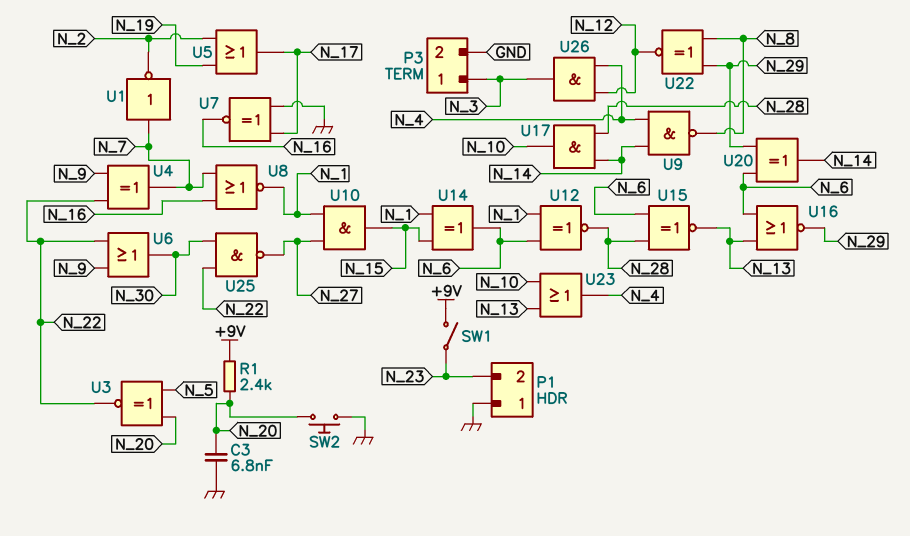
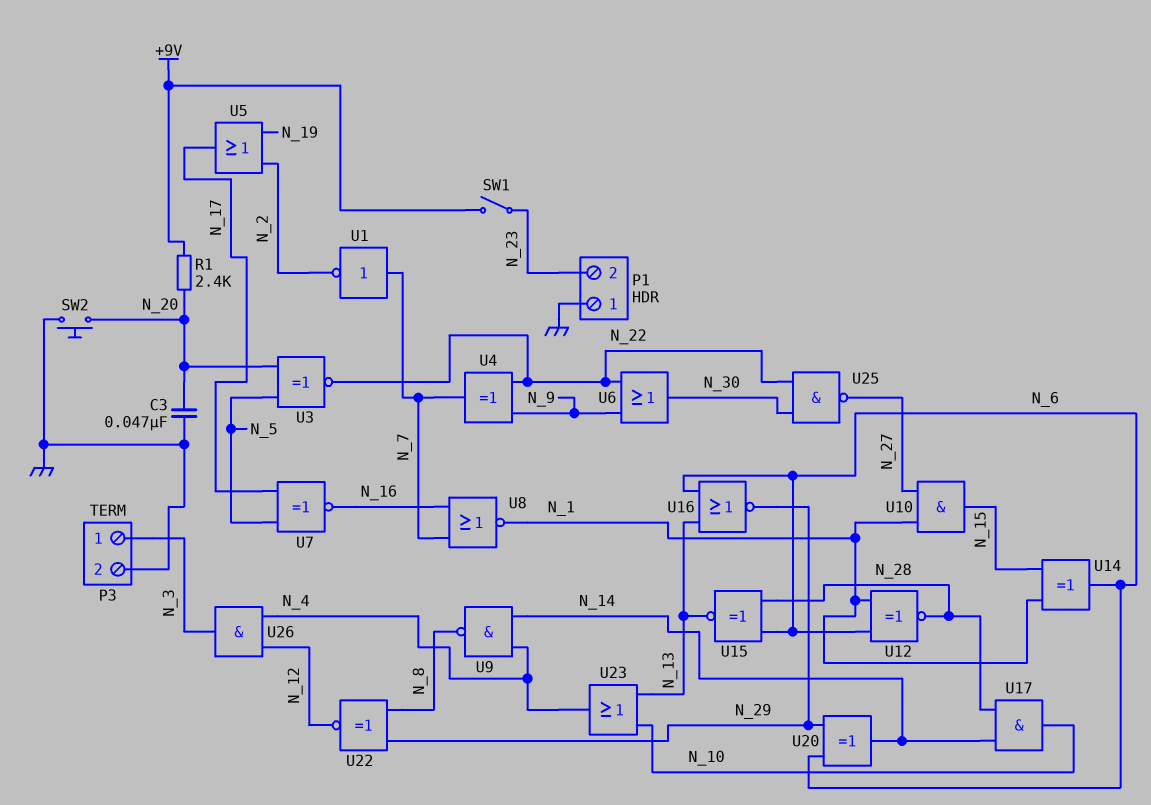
C3: 6.8nF (GND, N_20) -> 47nF (GND, N_20)
U7: XNOR (in GND, in N_17, out N_16) -> XNOR (in N_5, in N_17, out N_16)

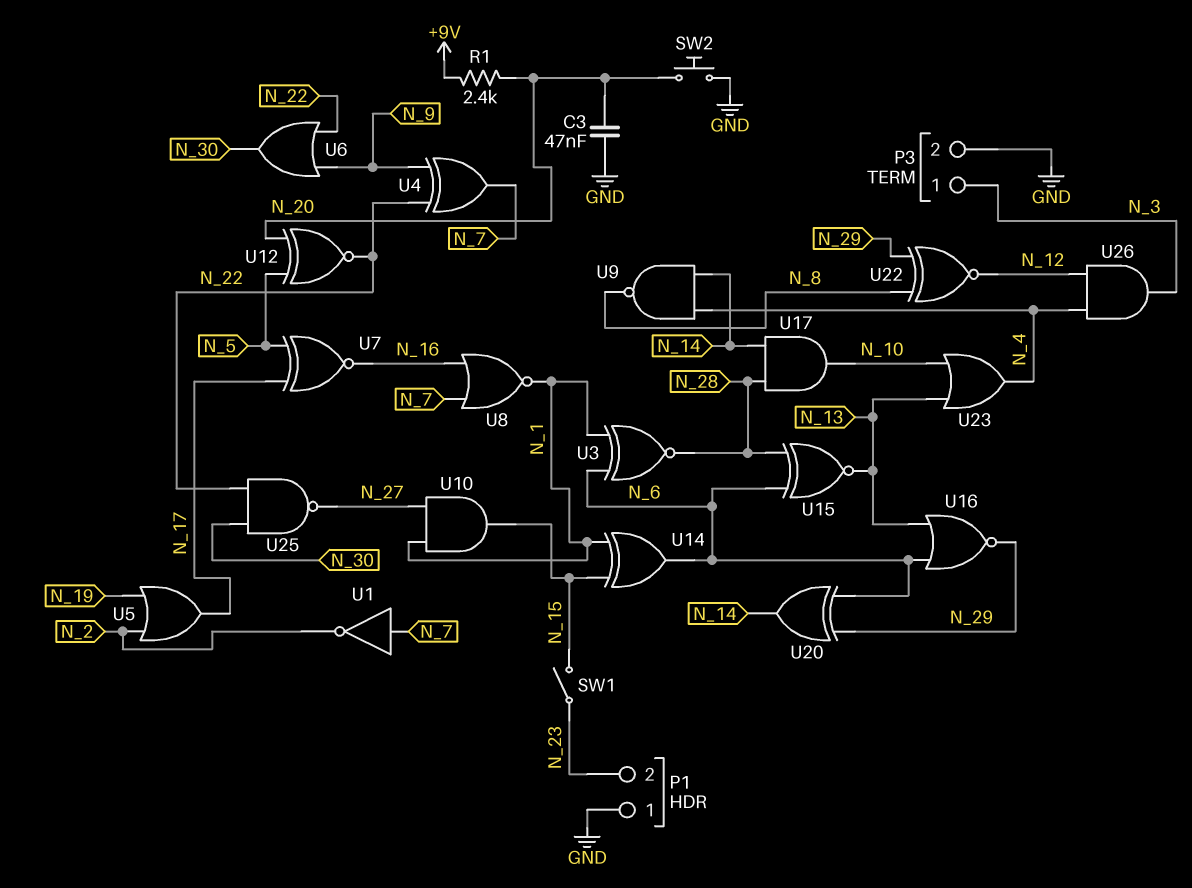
SW1: switch (+9V, N_23) -> switch (N_15, N_23)
U3: XNOR (in N_5, in N_20, out N_22) -> XNOR (in N_1, in N_6, out N_28)
U12: XNOR (in N_1, in N_6, out N_28) -> XNOR (in N_5, in N_20, out N_22)

